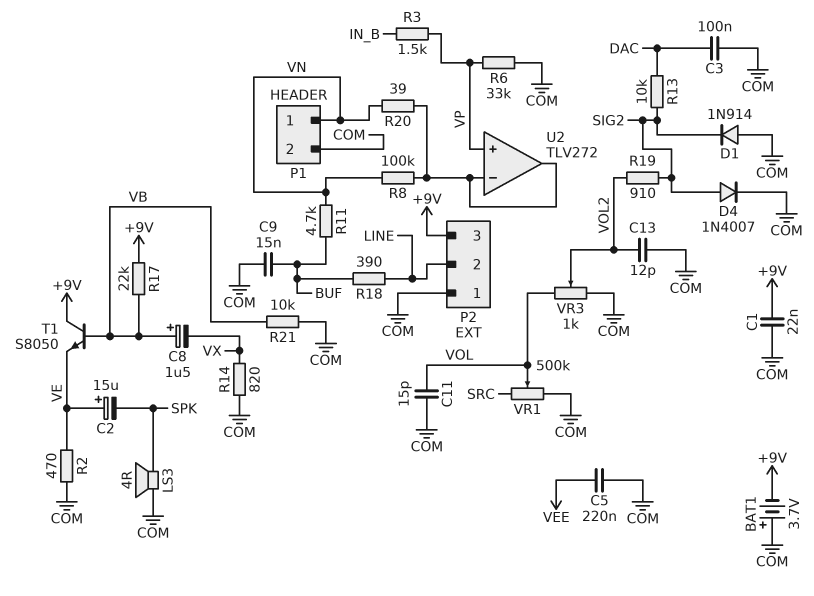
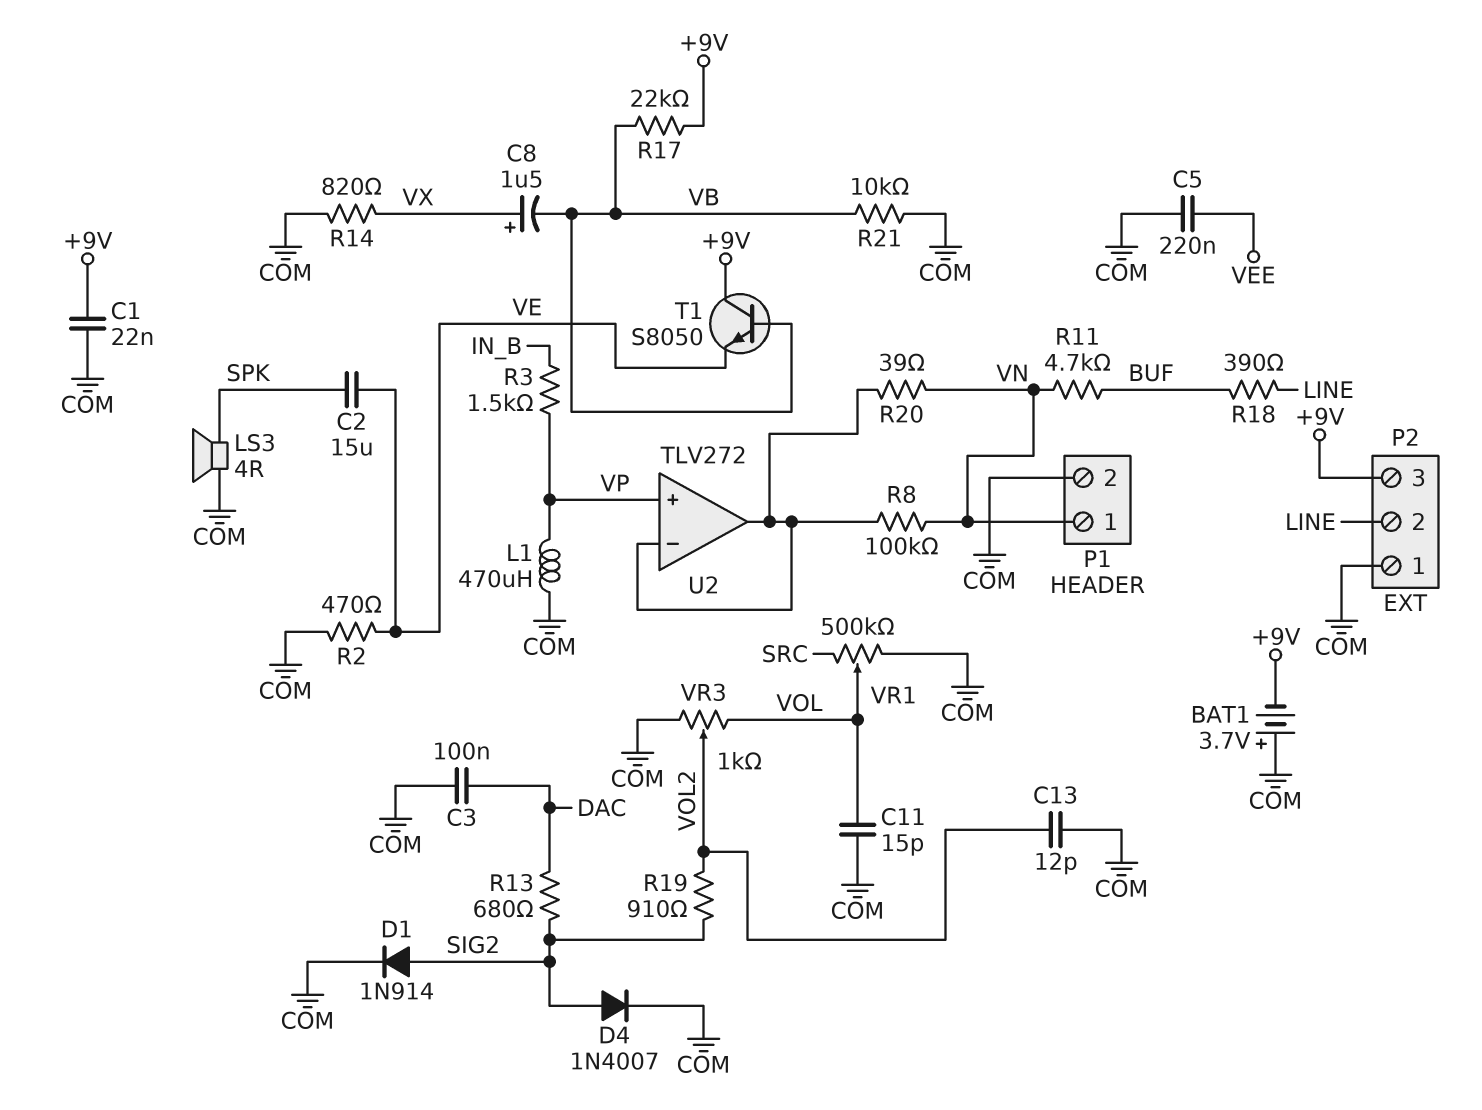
C2: 15uF (plus VE, minus SPK) -> 15uF (SPK, VE)
C8: 1.5uF (plus VB, minus VX) -> 1.5uF (plus VX, minus VB)
C9: 15nF (BUF, COM) -> none
D1: diode 1N914 (A COM, K SIG2) -> diode 1N914 (A SIG2, K COM)
L1: none -> 470uH (COM, VP)
R6: 33k (COM, VP) -> none
R13: 10k (DAC, SIG2) -> 680 (DAC, SIG2)

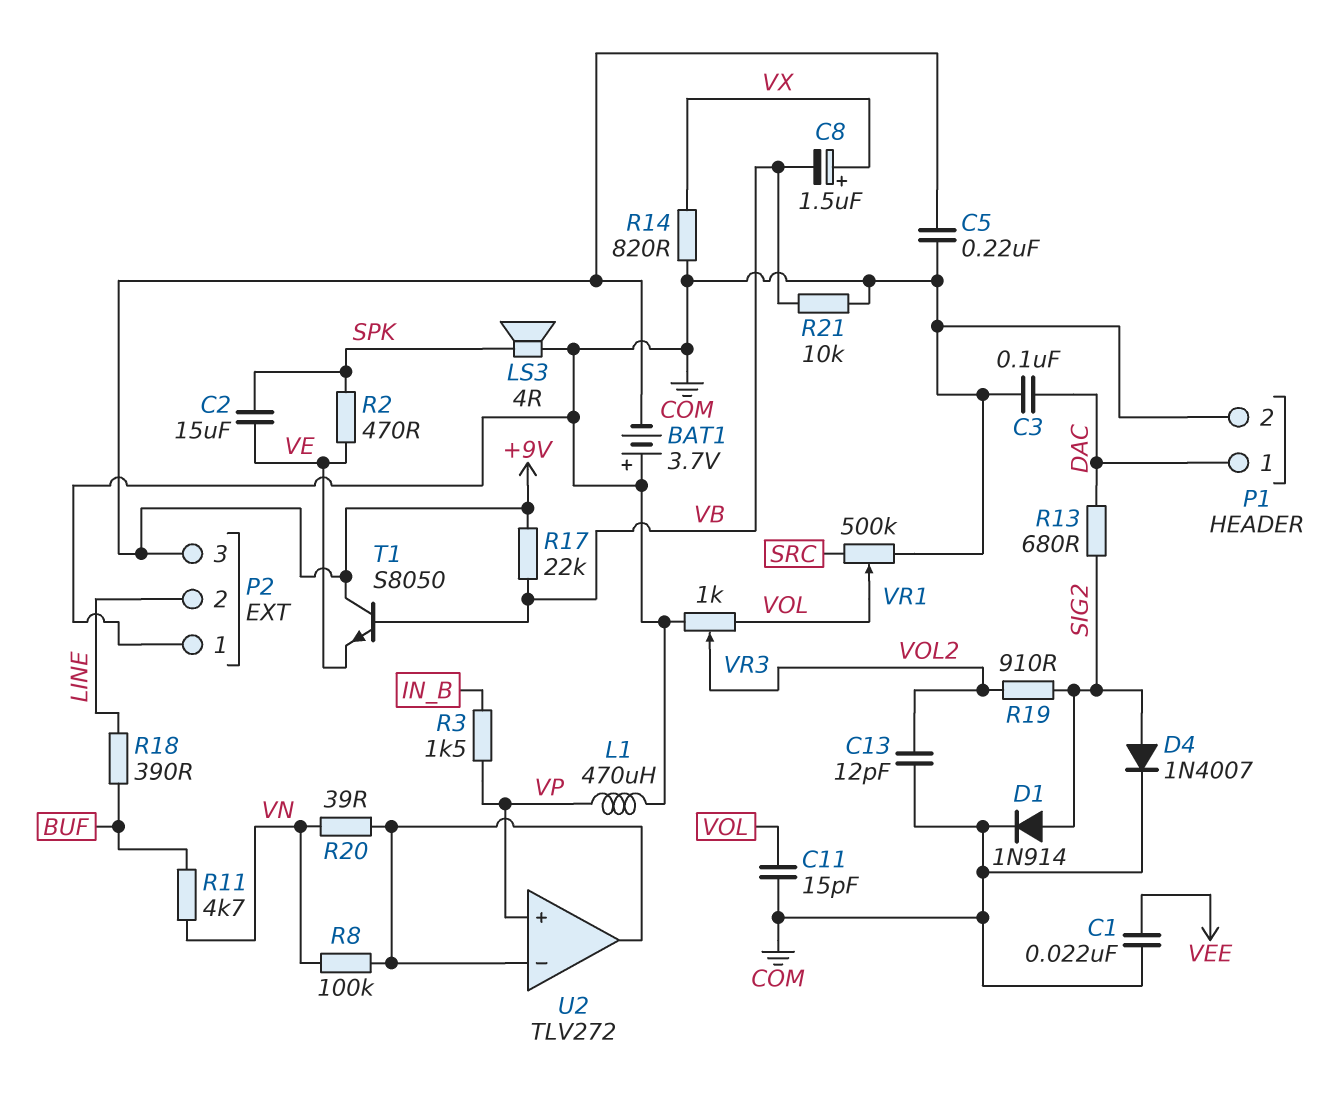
C1: 22nF (+9V, COM) -> 22nF (COM, VEE)
C5: 220nF (COM, VEE) -> 220nF (+9V, COM)
P1 pin 1: VN -> DAC
R2: 470 (COM, VE) -> 470 (SPK, VE)

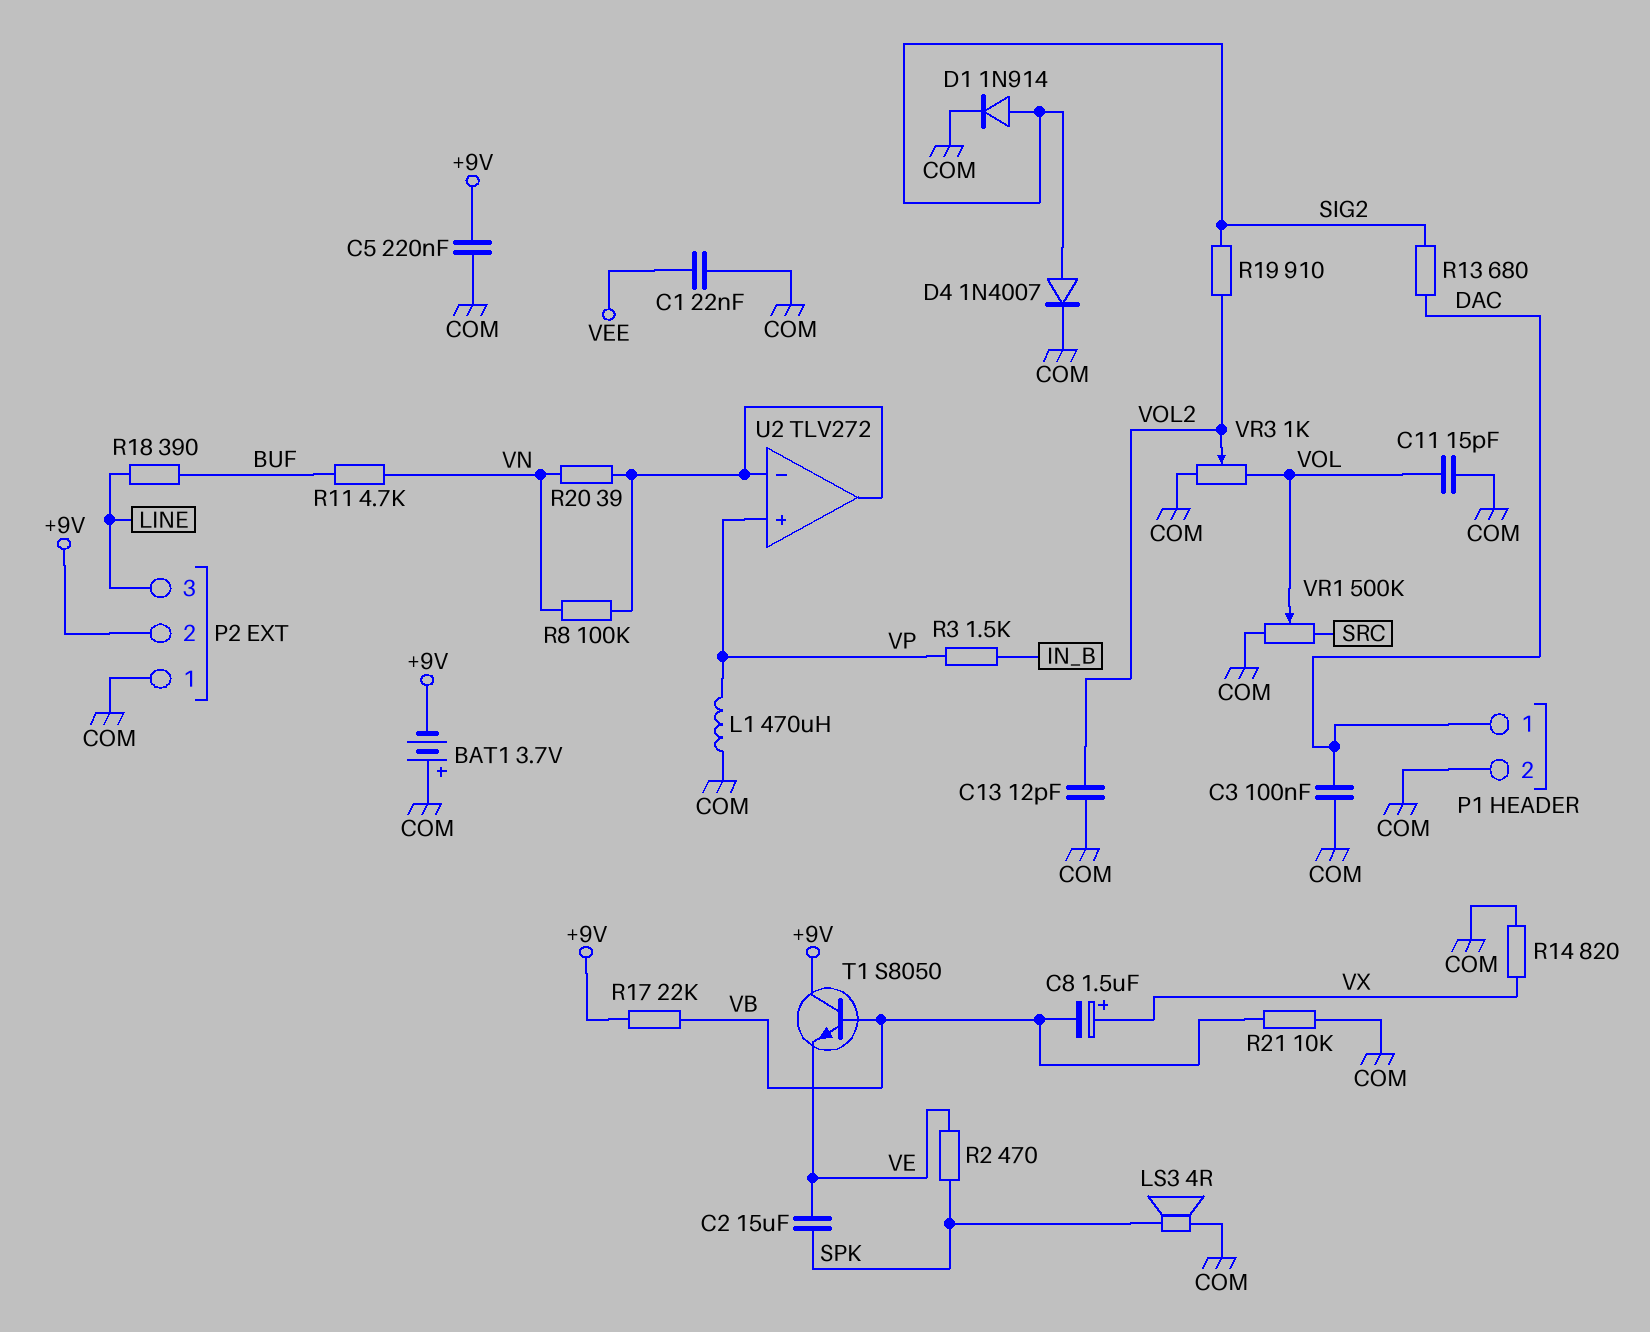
P2 pin 2: LINE -> +9V
P2 pin 3: +9V -> LINE

